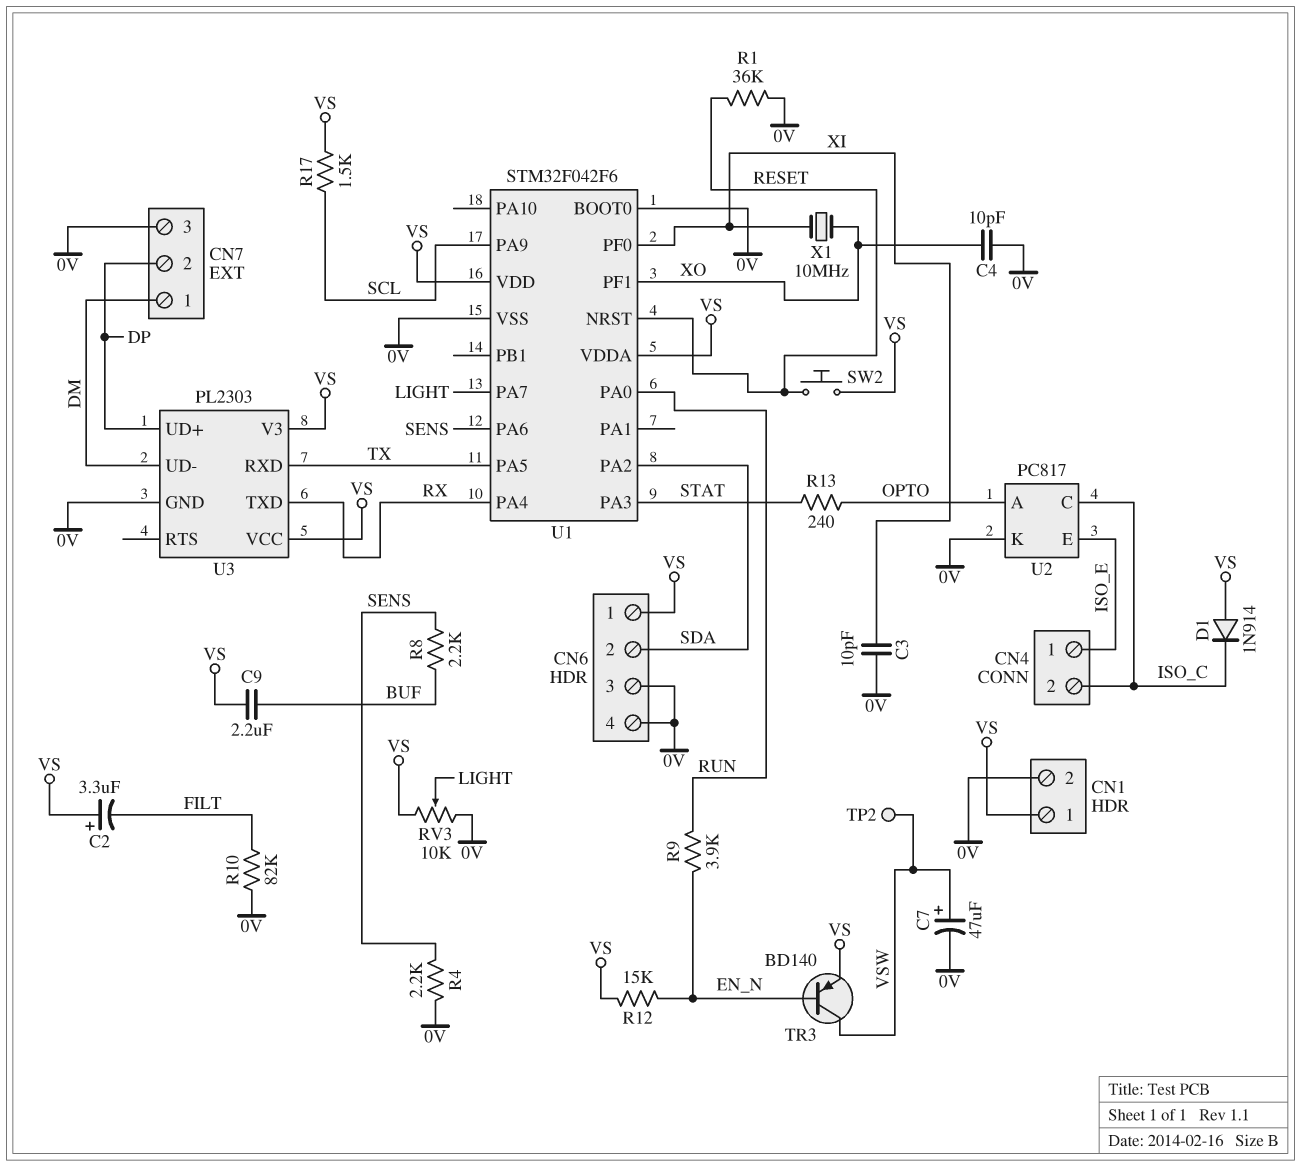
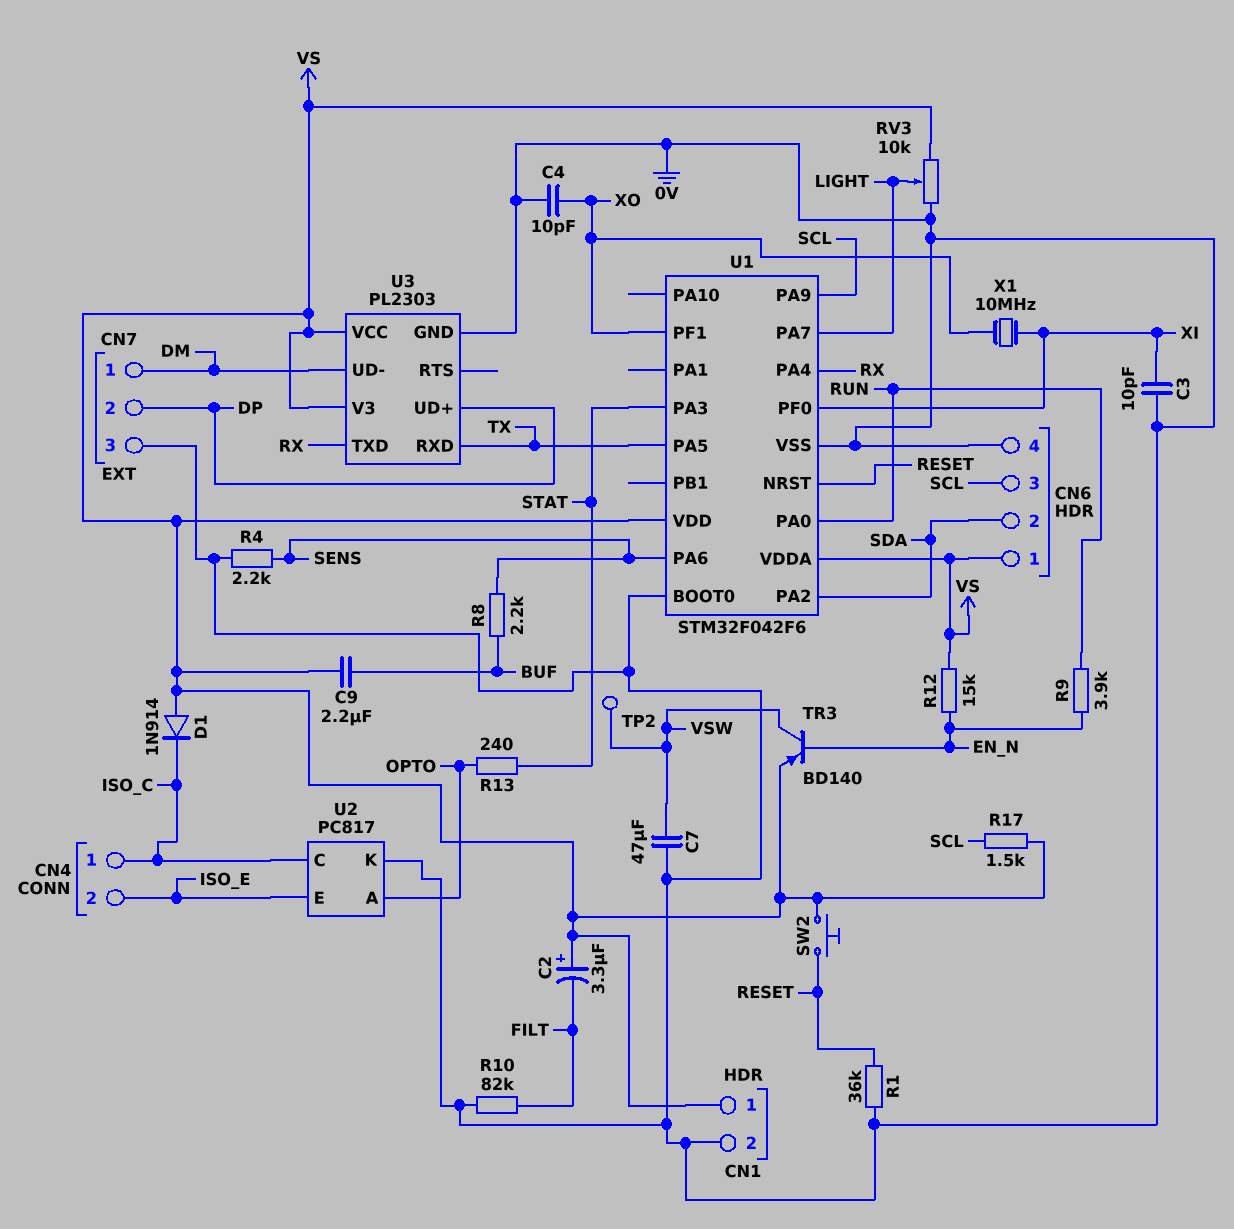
C7: 47uF (plus VSW, minus 0V) -> 47uF (0V, VSW)
CN4 pin 1: ISO_E -> ISO_C
CN4 pin 2: ISO_C -> ISO_E
CN6 pin 3: 0V -> SCL

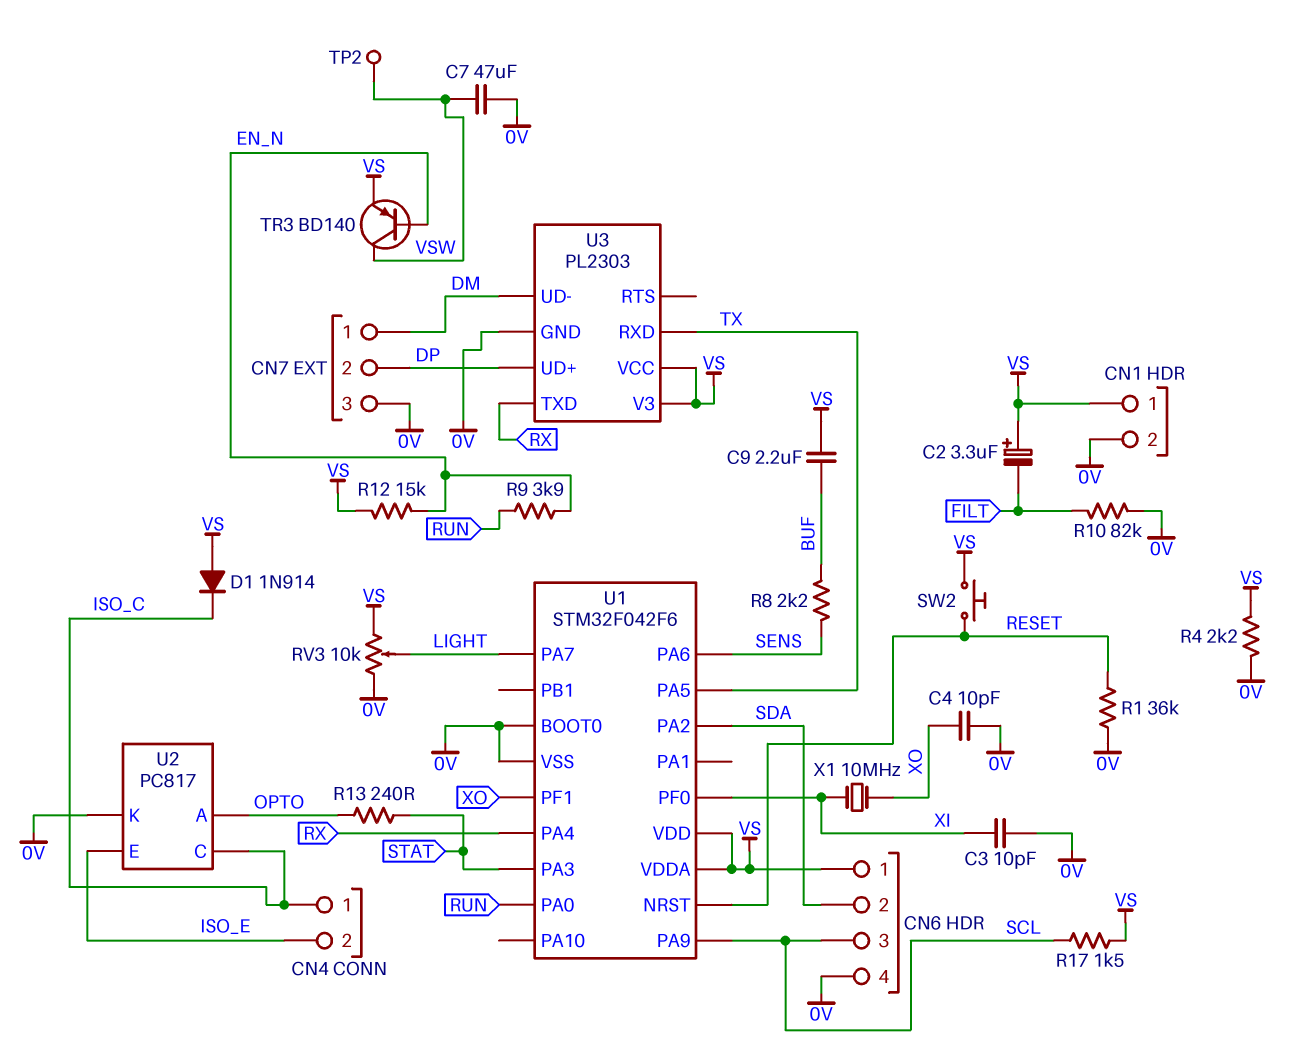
R4: 2.2k (0V, SENS) -> 2.2k (0V, VS)

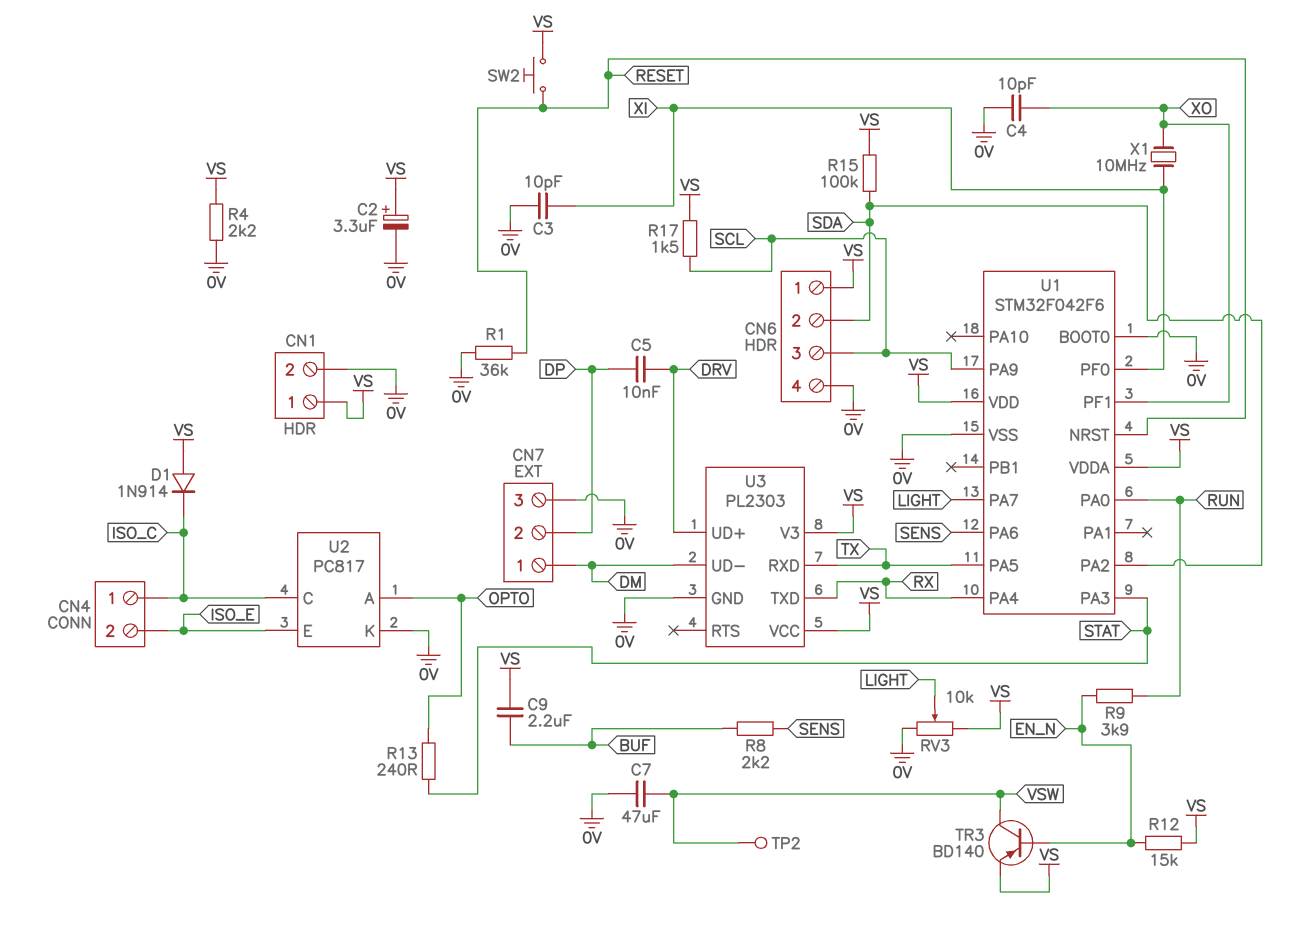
C2: 3.3uF (plus VS, minus FILT) -> 3.3uF (plus VS, minus 0V)
C5: none -> 10nF (DP, DRV)
R10: 82k (0V, FILT) -> none
R15: none -> 100k (SDA, VS)
U3 pin UD+: DP -> DRV

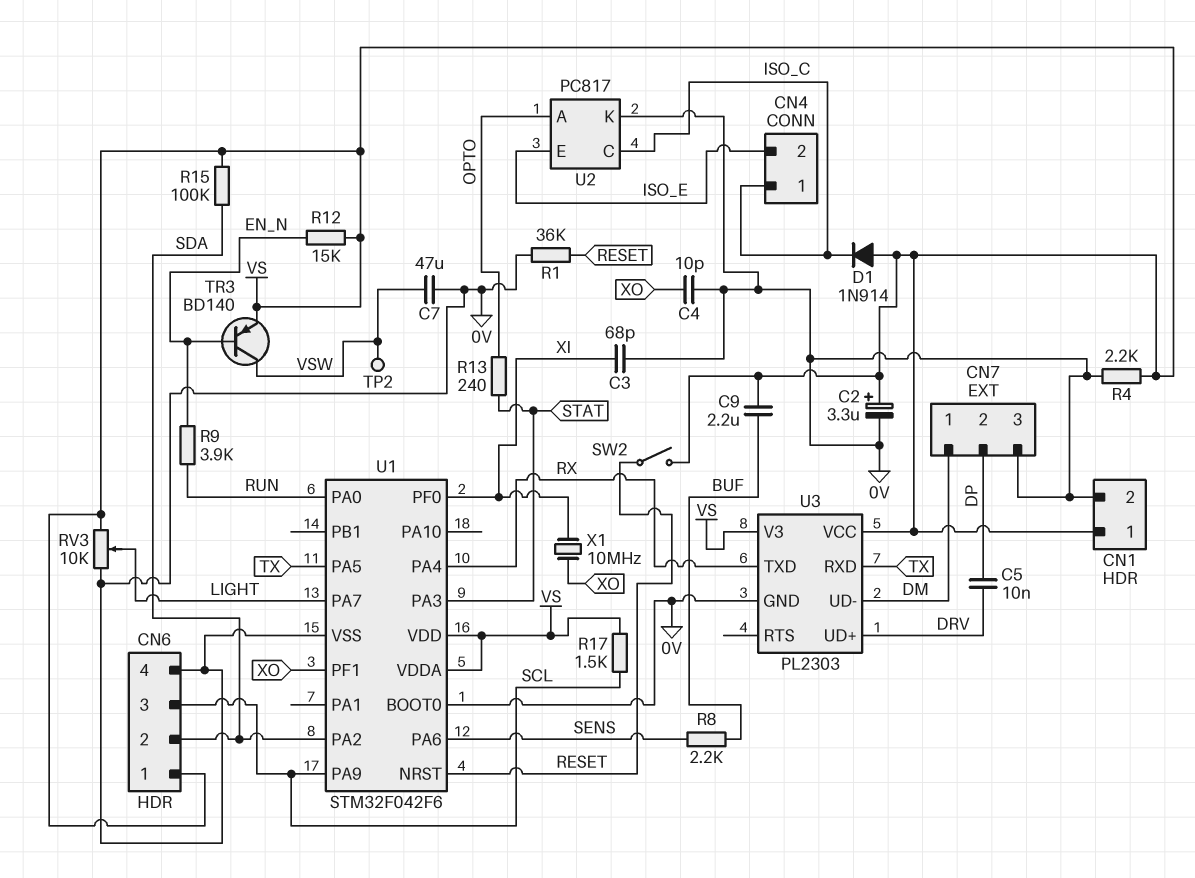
C3: 10pF (0V, XI) -> 68pF (0V, XI)
SW2: button (RESET, VS) -> switch (RESET, VS)

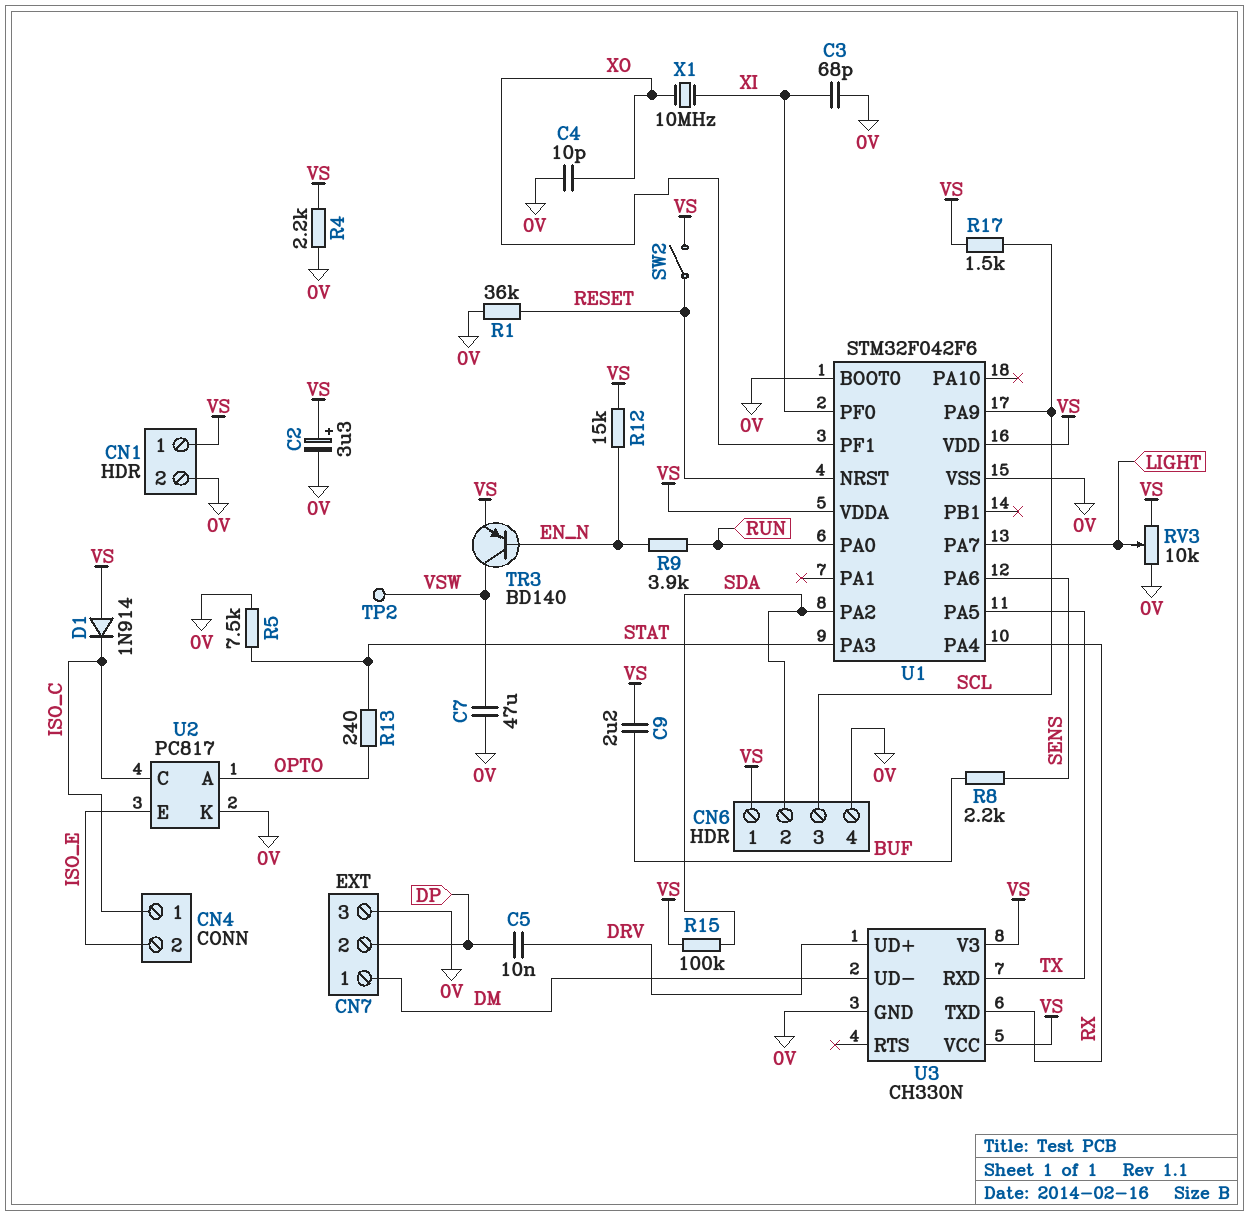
R5: none -> 7.5k (0V, STAT)
U3: PL2303 -> CH330N

